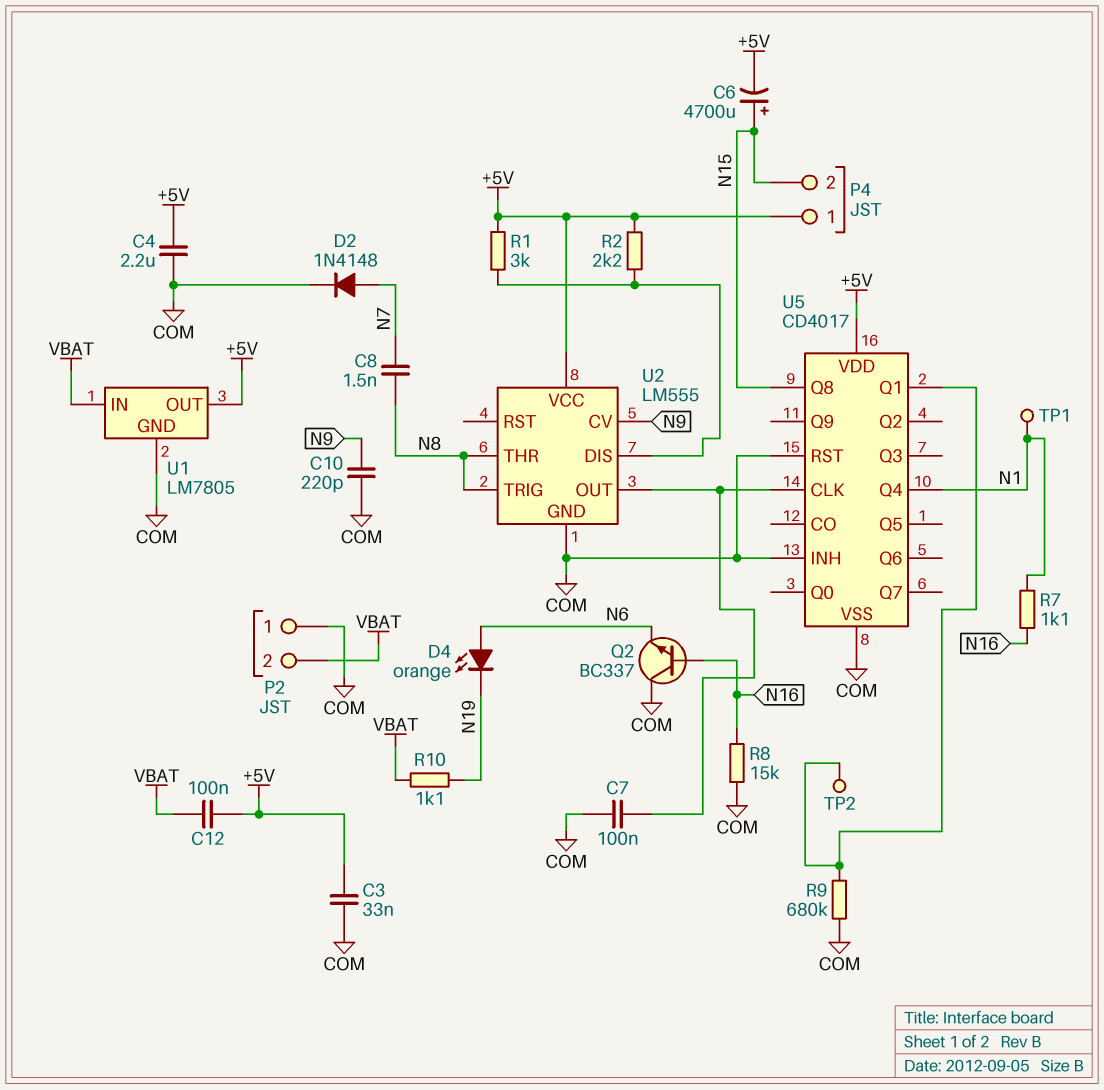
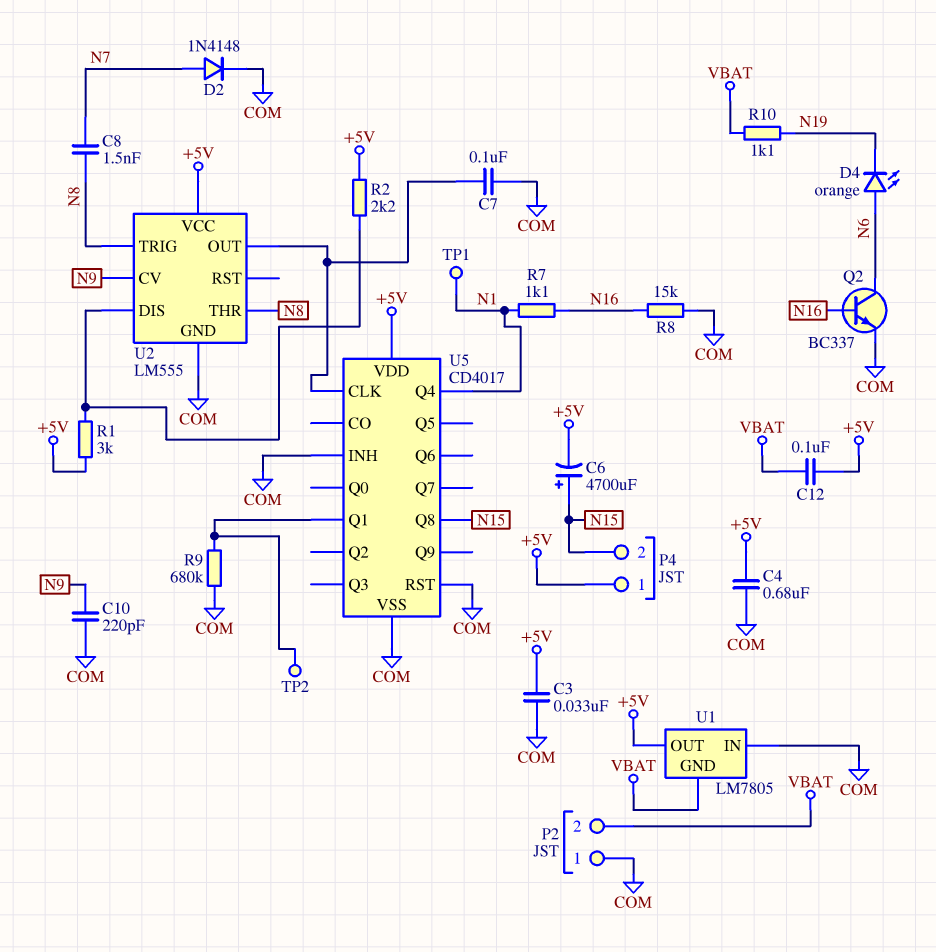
C4: 2.2uF (+5V, COM) -> 680nF (+5V, COM)
Q2: NPN BC337 (B N16, C COM, E N6) -> NPN BC337 (B N16, C N6, E COM)
U1 pin GND: COM -> VBAT
U1 pin IN: VBAT -> COM

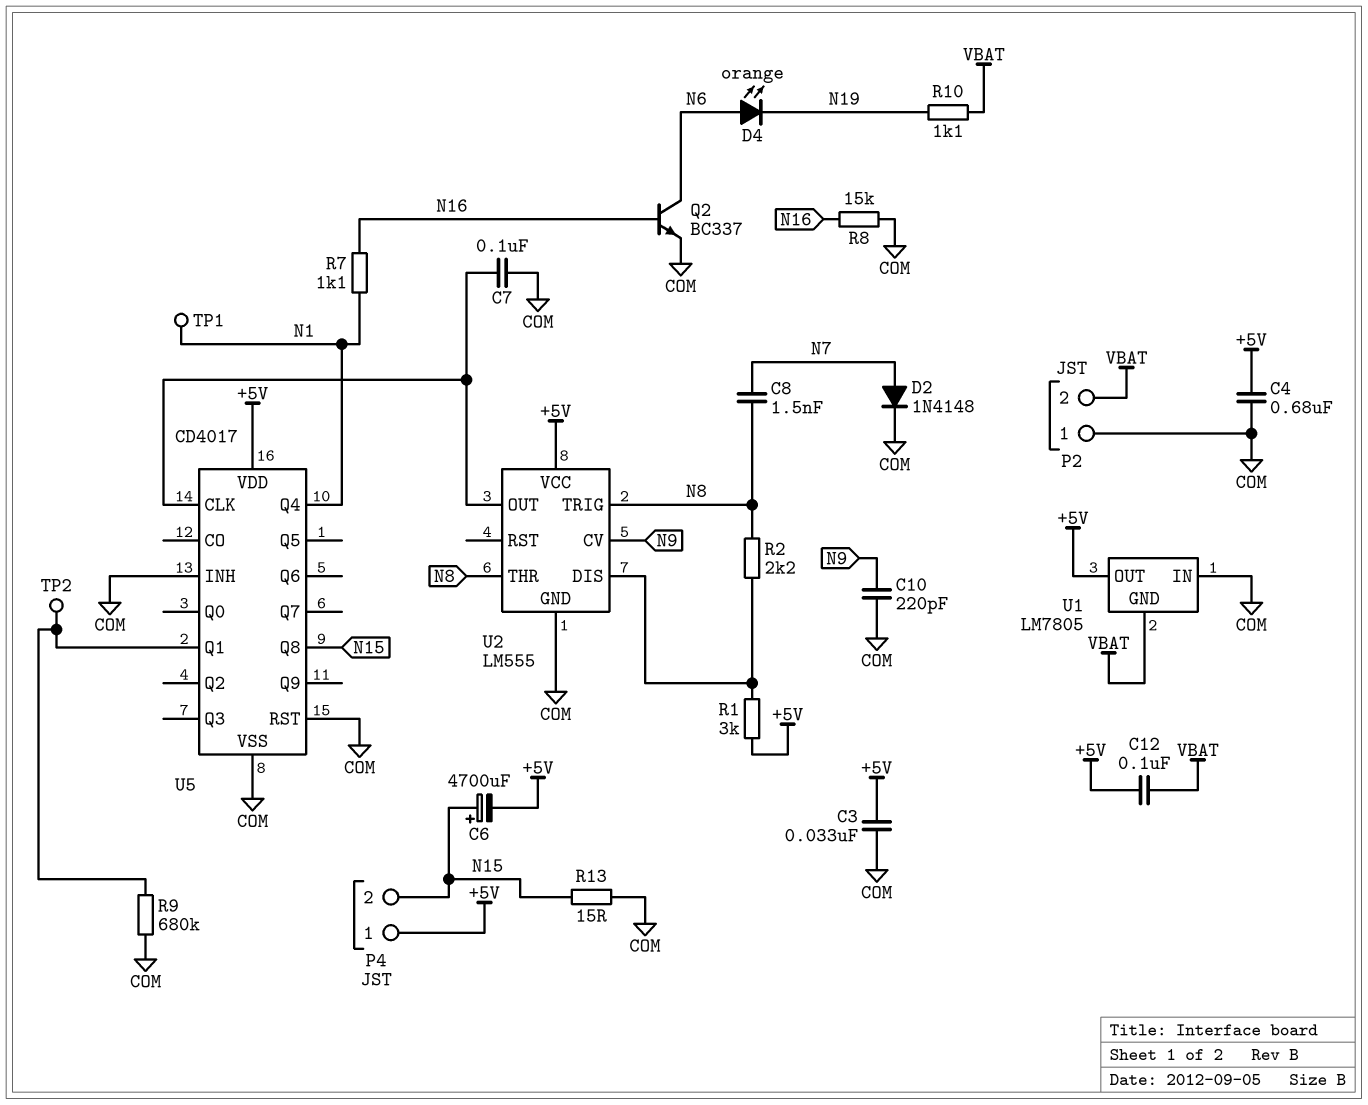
R2: 2.2k (+5V, U2/DIS) -> 2.2k (N8, U2/DIS)
R13: none -> 15 (COM, N15)

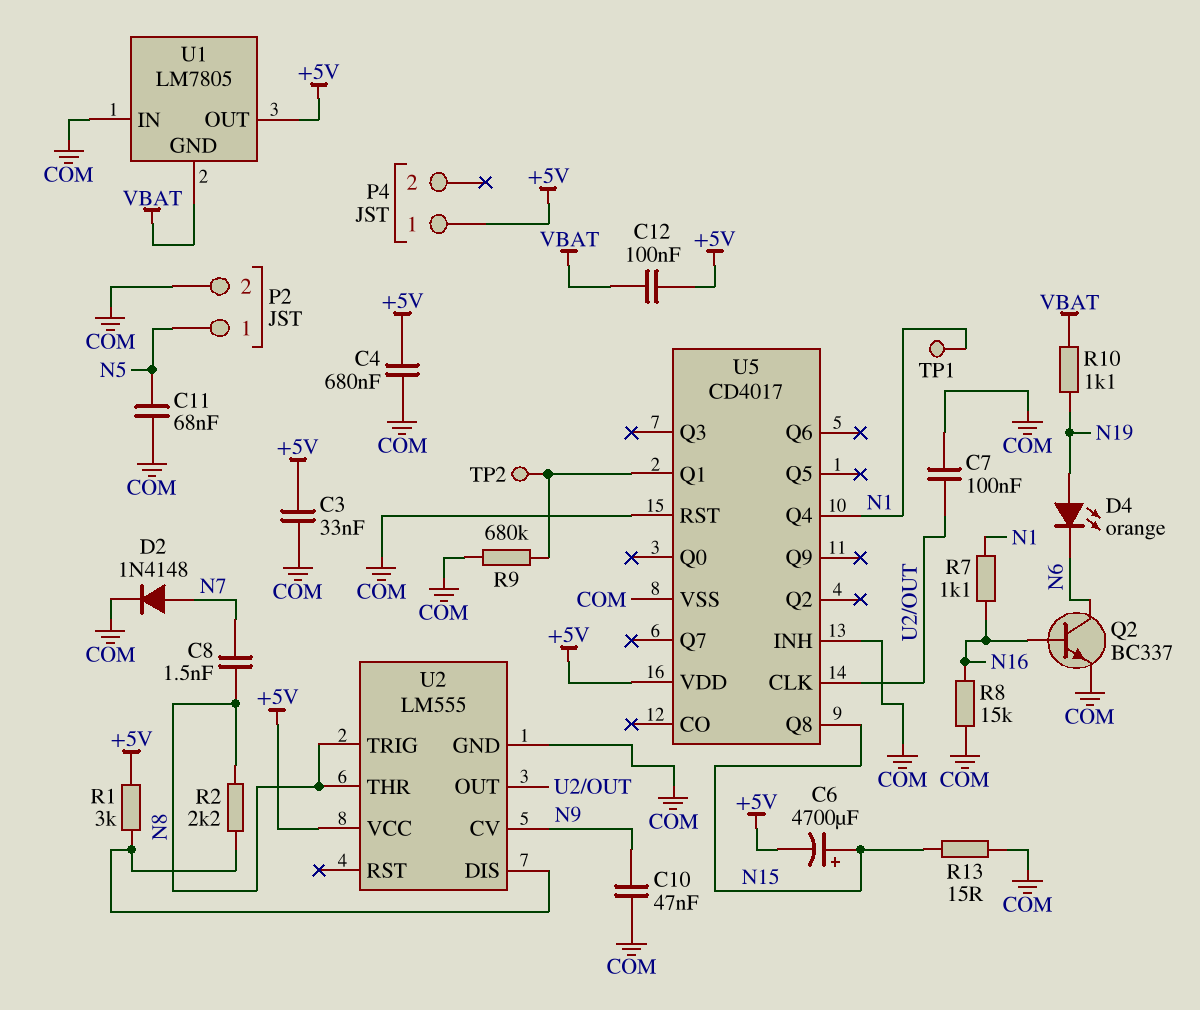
C10: 220pF (COM, N9) -> 47nF (COM, N9)
C11: none -> 68nF (COM, N5)
D4: LED orange (A N6, K N19) -> LED orange (A N19, K N6)
P2 pin 1: COM -> N5
P2 pin 2: VBAT -> COM
P4 pin 2: N15 -> none

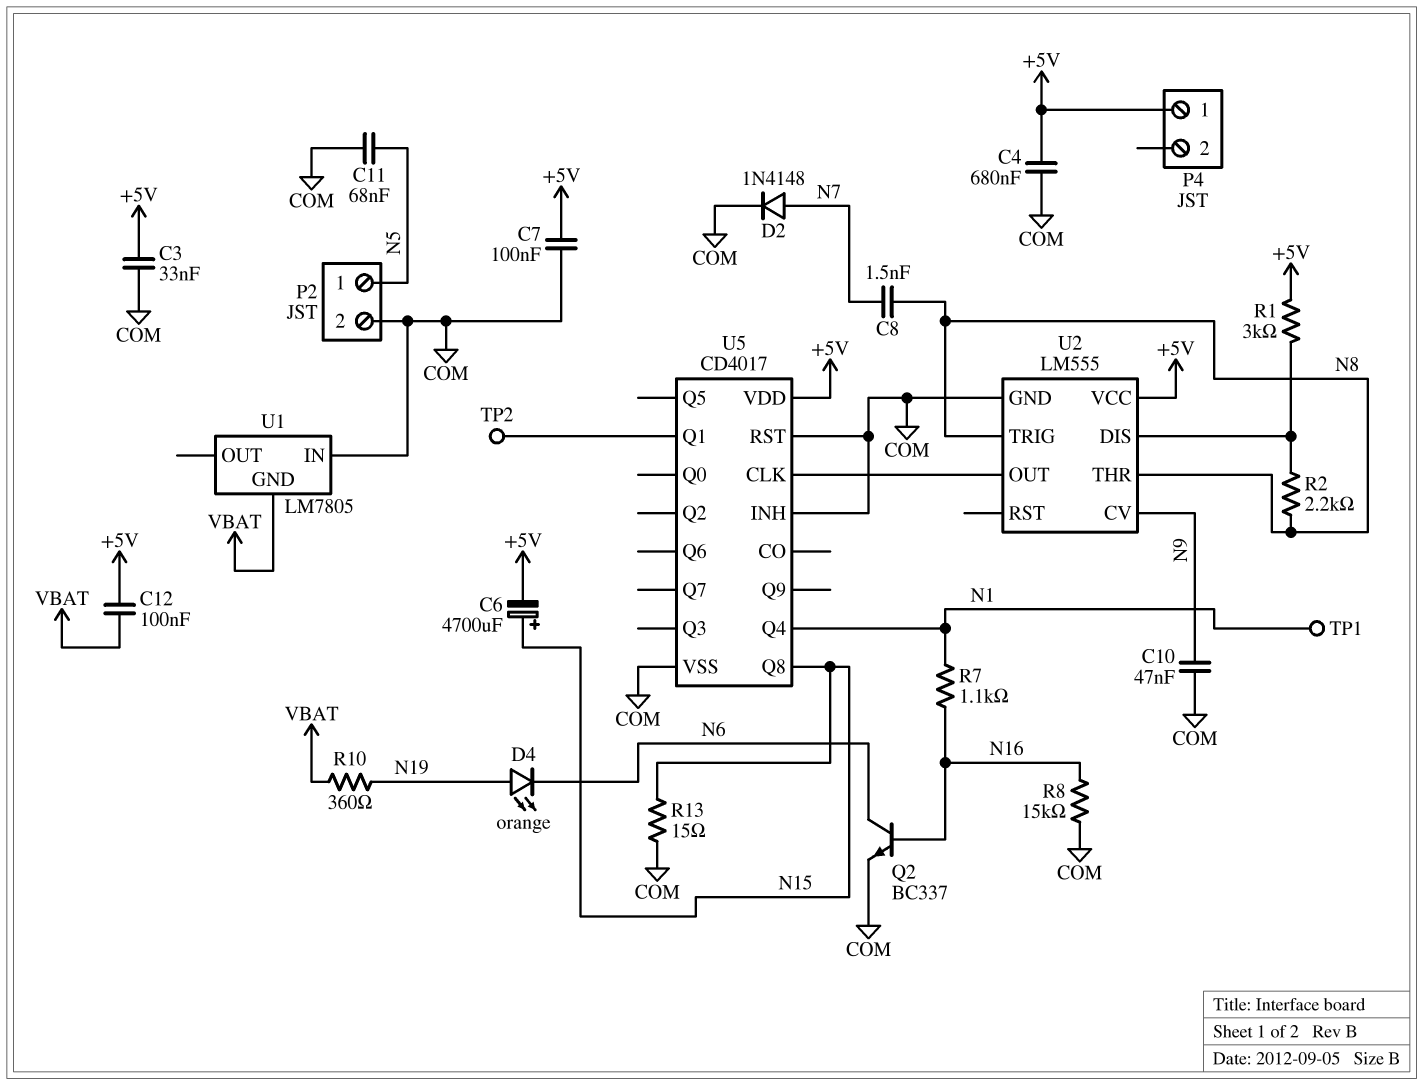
C7: 100nF (COM, U2/OUT) -> 100nF (+5V, COM)
R9: 680k (COM, U5/Q1) -> none
R10: 1.1k (N19, VBAT) -> 360 (N19, VBAT)
U1 pin OUT: +5V -> none

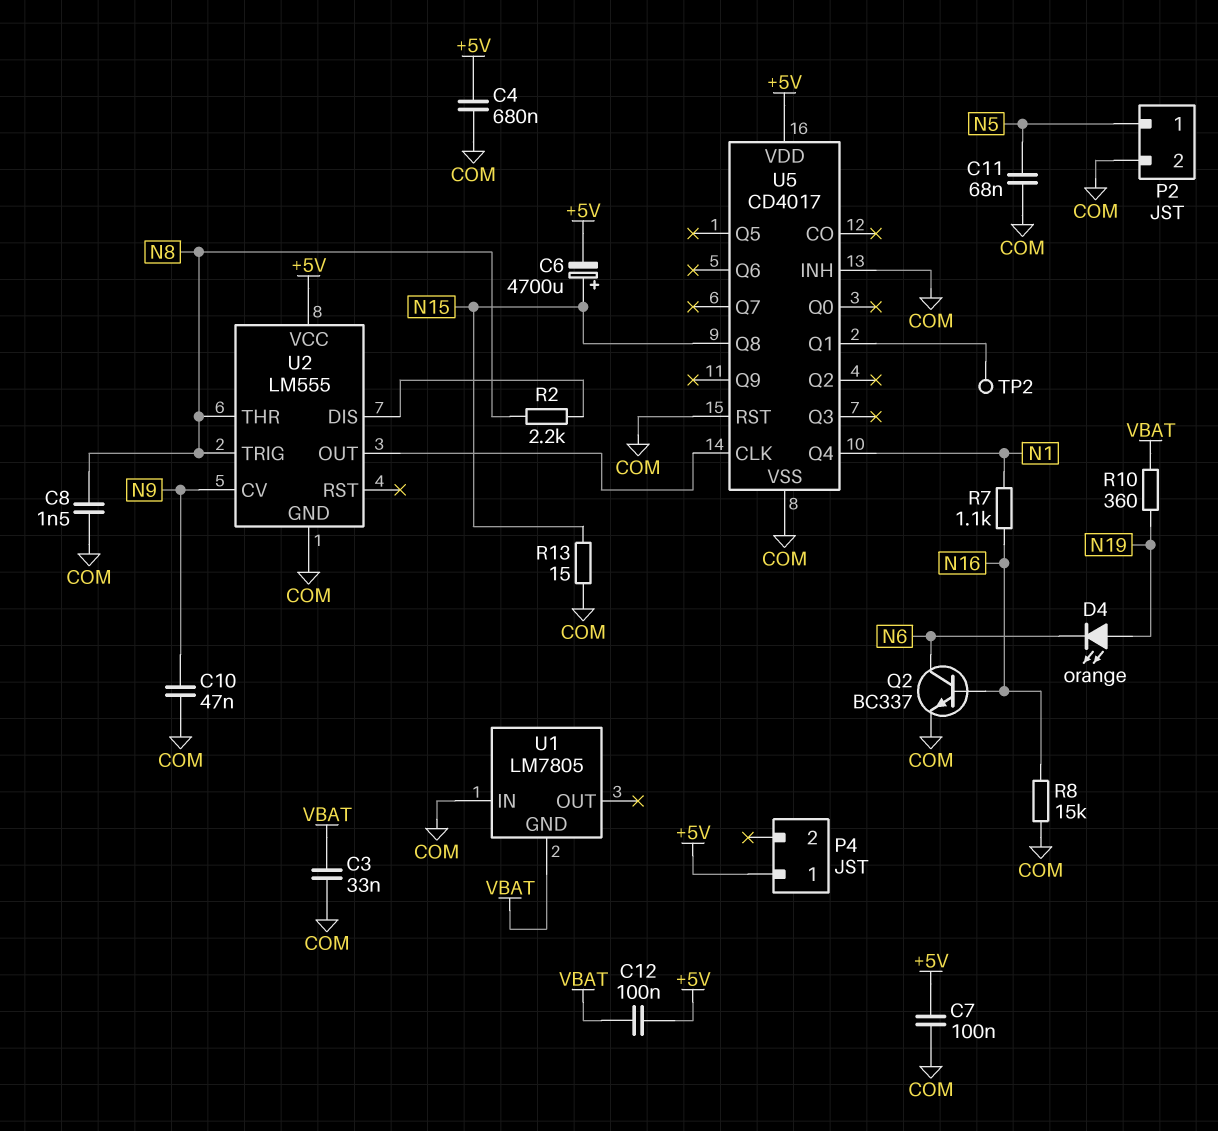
C3: 33nF (+5V, COM) -> 33nF (COM, VBAT)
C8: 1.5nF (N7, N8) -> 1.5nF (COM, N8)
D2: diode 1N4148 (A N7, K COM) -> none
R1: 3k (+5V, U2/DIS) -> none
TP1: test point (N1) -> none

